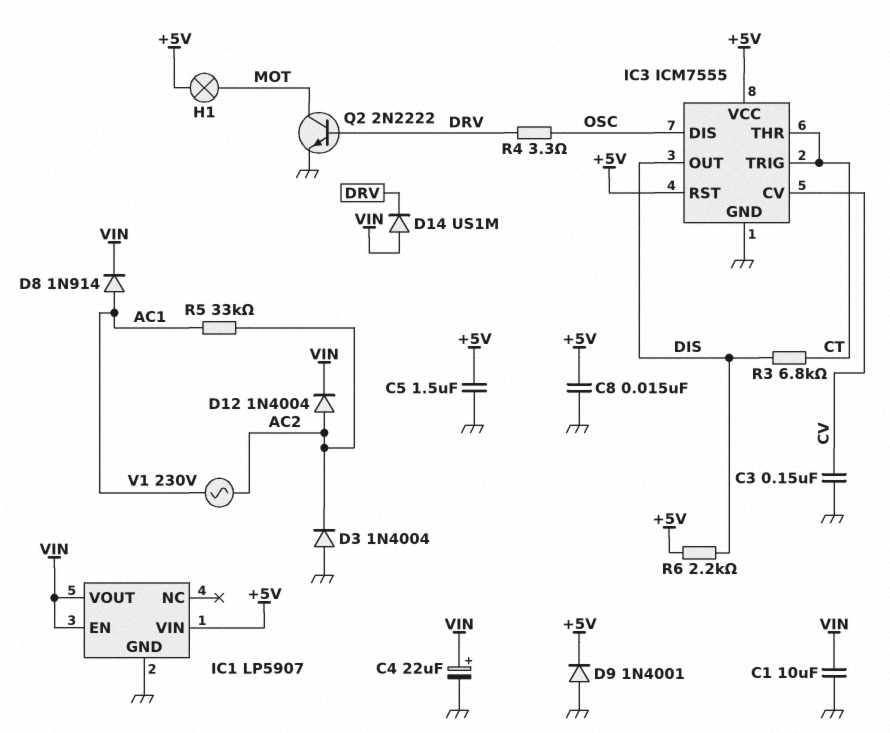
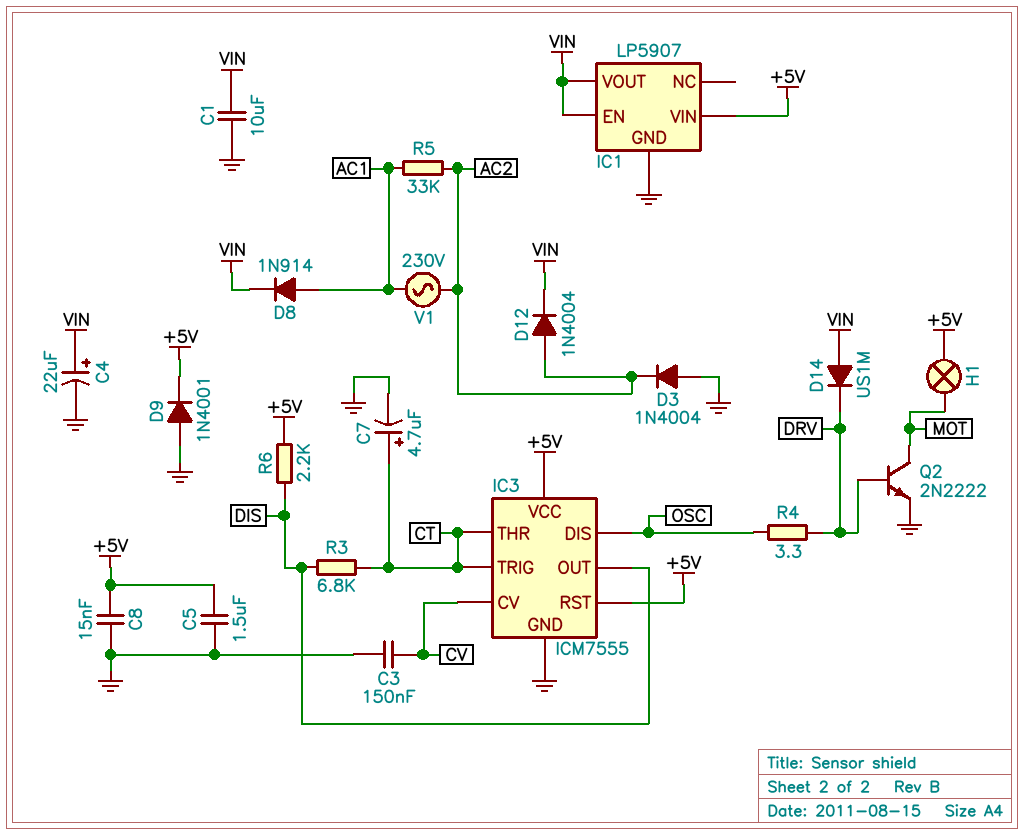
C7: none -> 4.7uF (plus CT, minus GND)

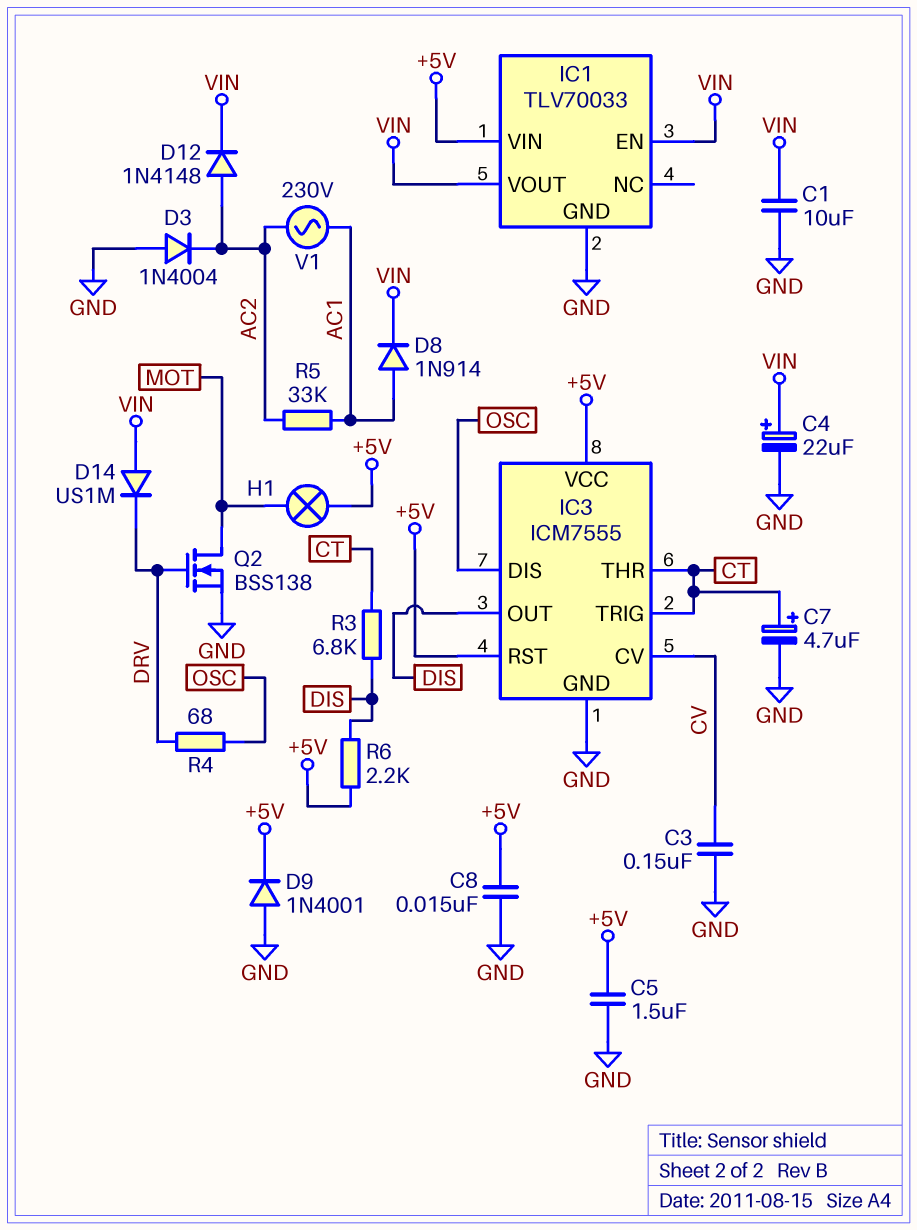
D12: diode 1N4004 (A AC2, K VIN) -> diode 1N4148 (A AC2, K VIN)
IC1: LP5907 -> TLV70033
Q2: NPN 2N2222 (B DRV, C MOT, E GND) -> NMOS BSS138 (G DRV, D MOT, S GND)
R4: 3.3 (DRV, OSC) -> 68 (DRV, OSC)

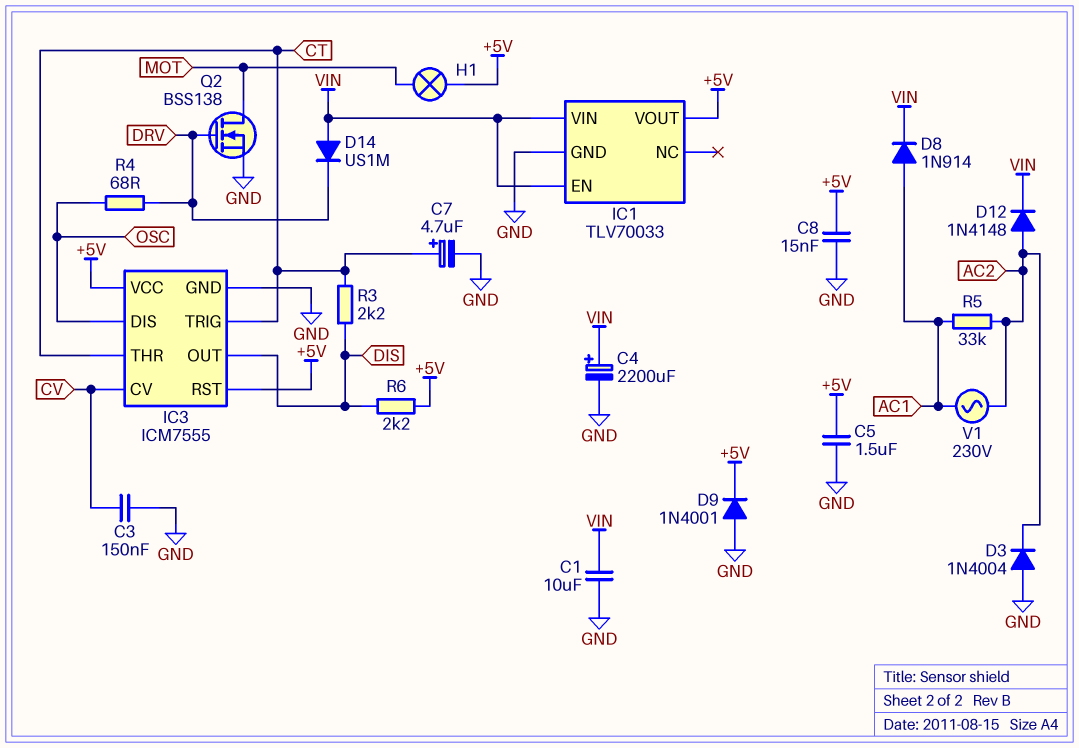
C4: 22uF (plus VIN, minus GND) -> 2200uF (plus VIN, minus GND)
IC1 pin VIN: +5V -> VIN
IC1 pin VOUT: VIN -> +5V
R3: 6.8k (CT, DIS) -> 2.2k (CT, DIS)

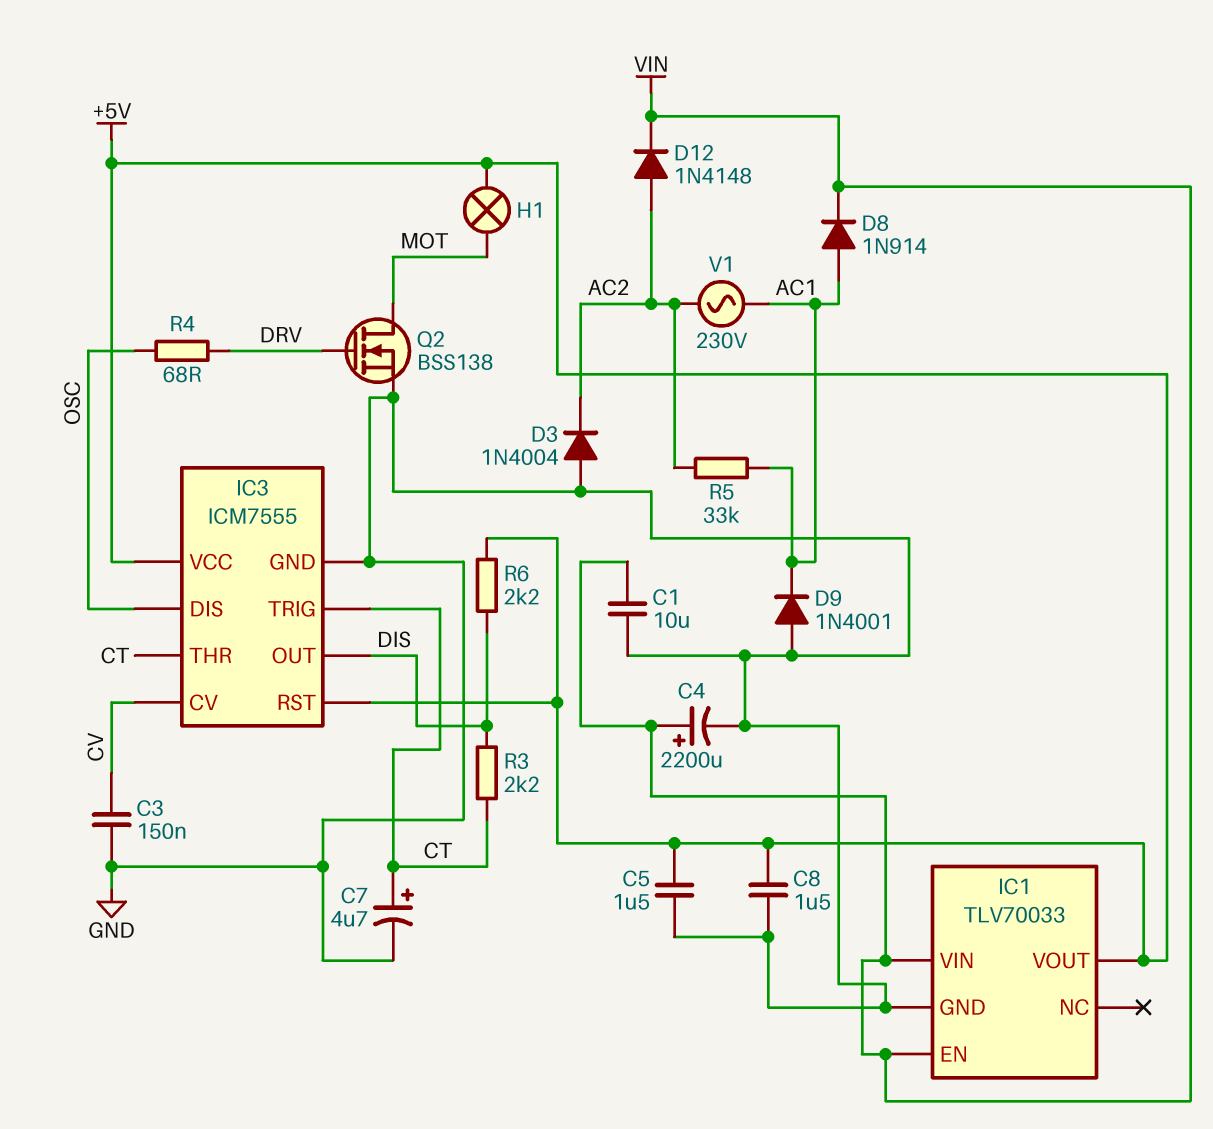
C8: 15nF (+5V, GND) -> 1.5uF (+5V, GND)
D9: diode 1N4001 (A GND, K +5V) -> diode 1N4001 (A GND, K AC1)
D14: diode US1M (A VIN, K DRV) -> none

